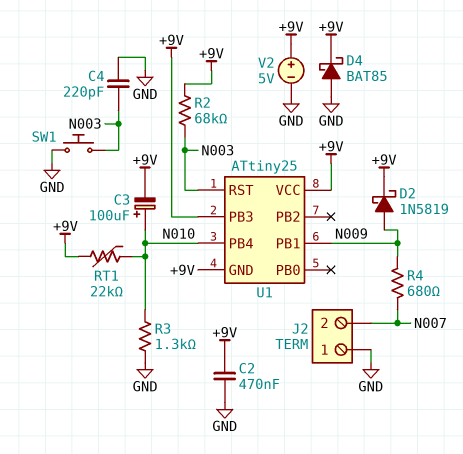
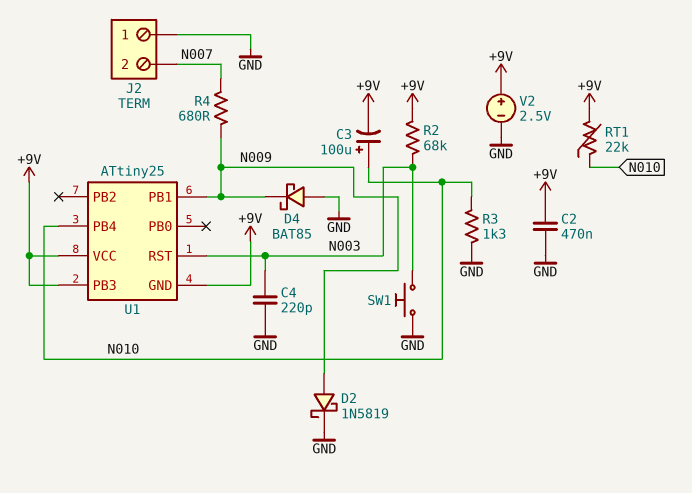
D2: schottky 1N5819 (A N009, K +9V) -> schottky 1N5819 (A N009, K GND)
D4: schottky BAT85 (A GND, K +9V) -> schottky BAT85 (A GND, K N009)
V2: 5V (plus +9V, minus GND) -> 2.5V (plus +9V, minus GND)

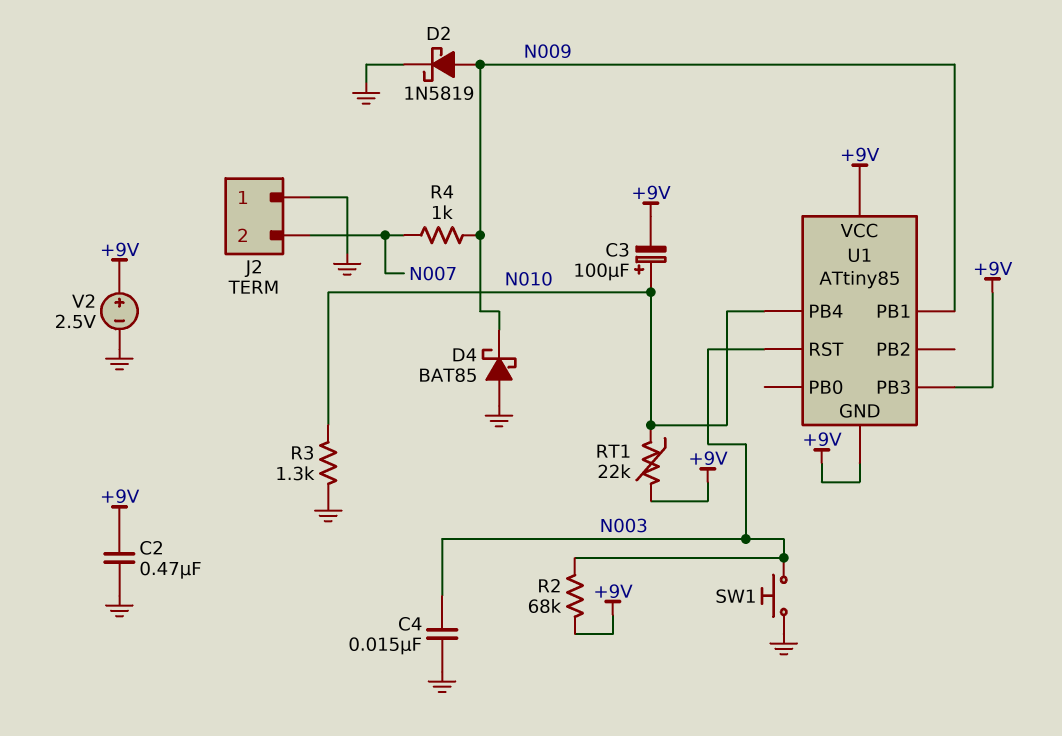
C4: 220pF (GND, N003) -> 15nF (GND, N003)
R4: 680 (N007, N009) -> 1k (N007, N009)
U1: ATtiny25 -> ATtiny85

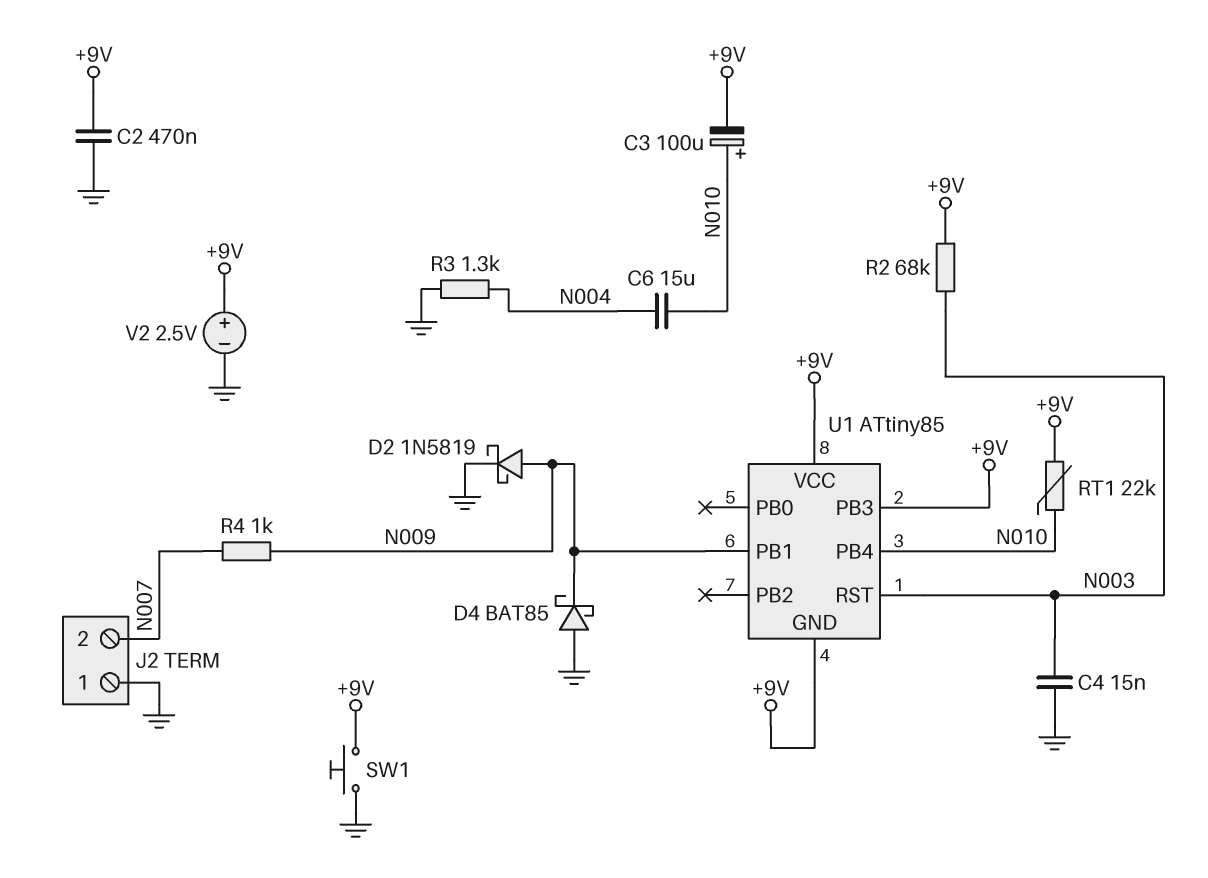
C6: none -> 15uF (N004, N010)
R3: 1.3k (GND, N010) -> 1.3k (GND, N004)
SW1: button (GND, N003) -> button (+9V, GND)

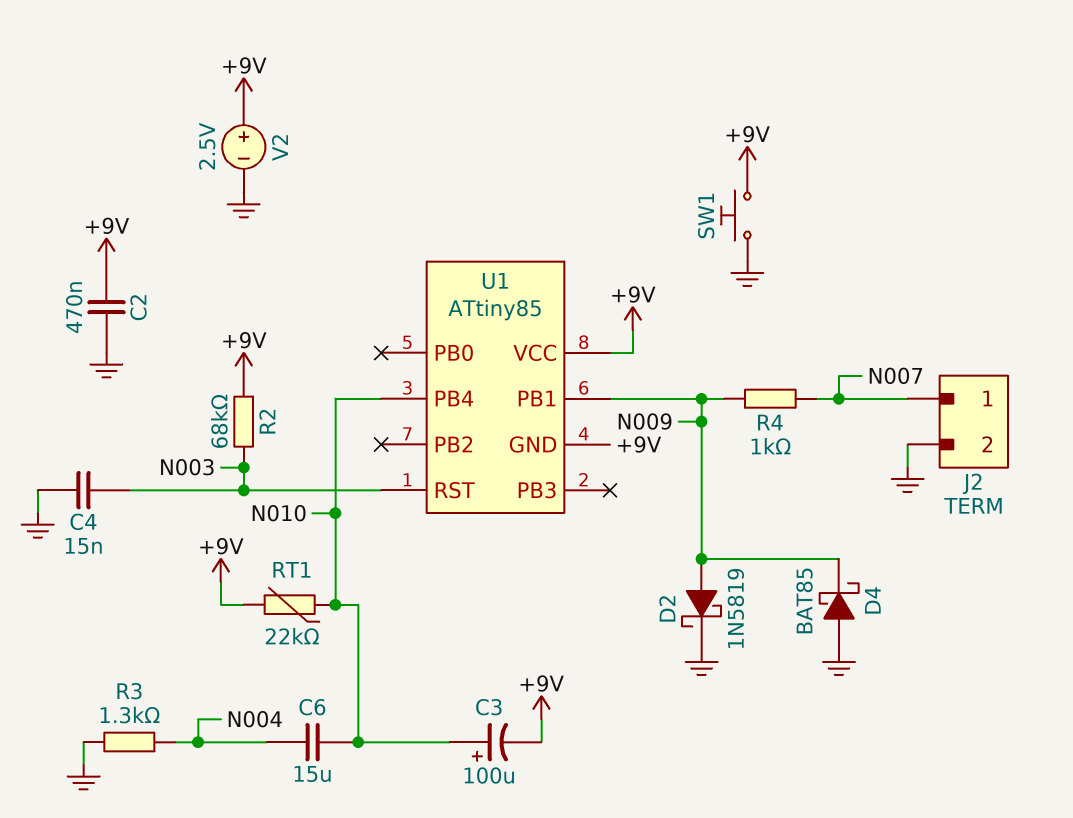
J2 pin 1: GND -> N007
J2 pin 2: N007 -> GND
U1 pin PB3: +9V -> none

